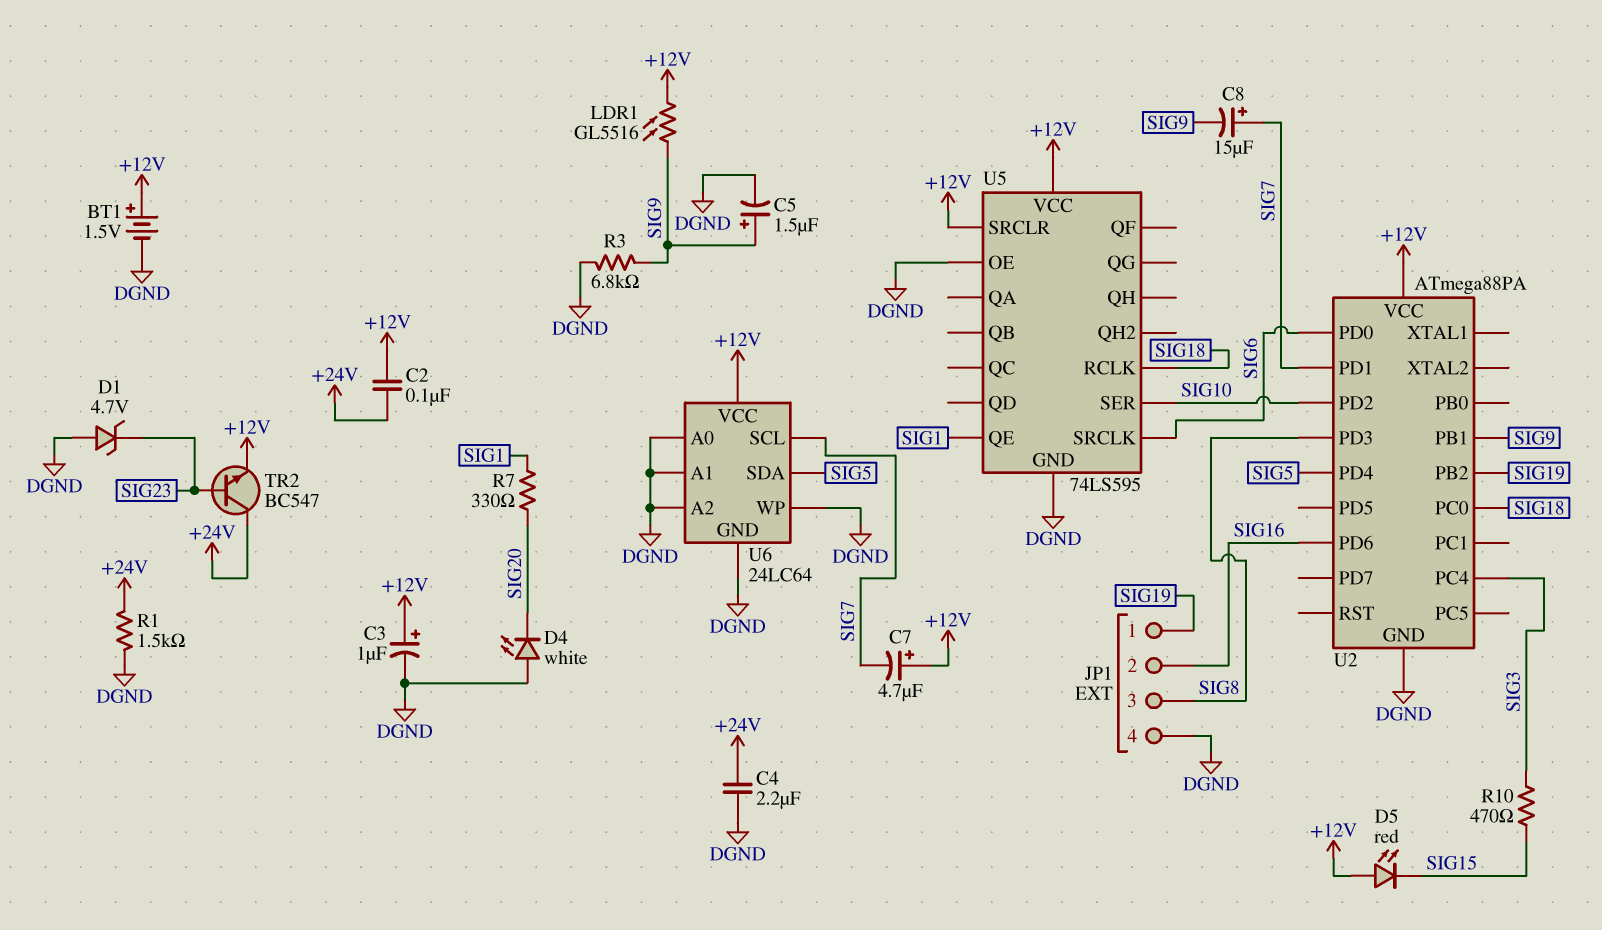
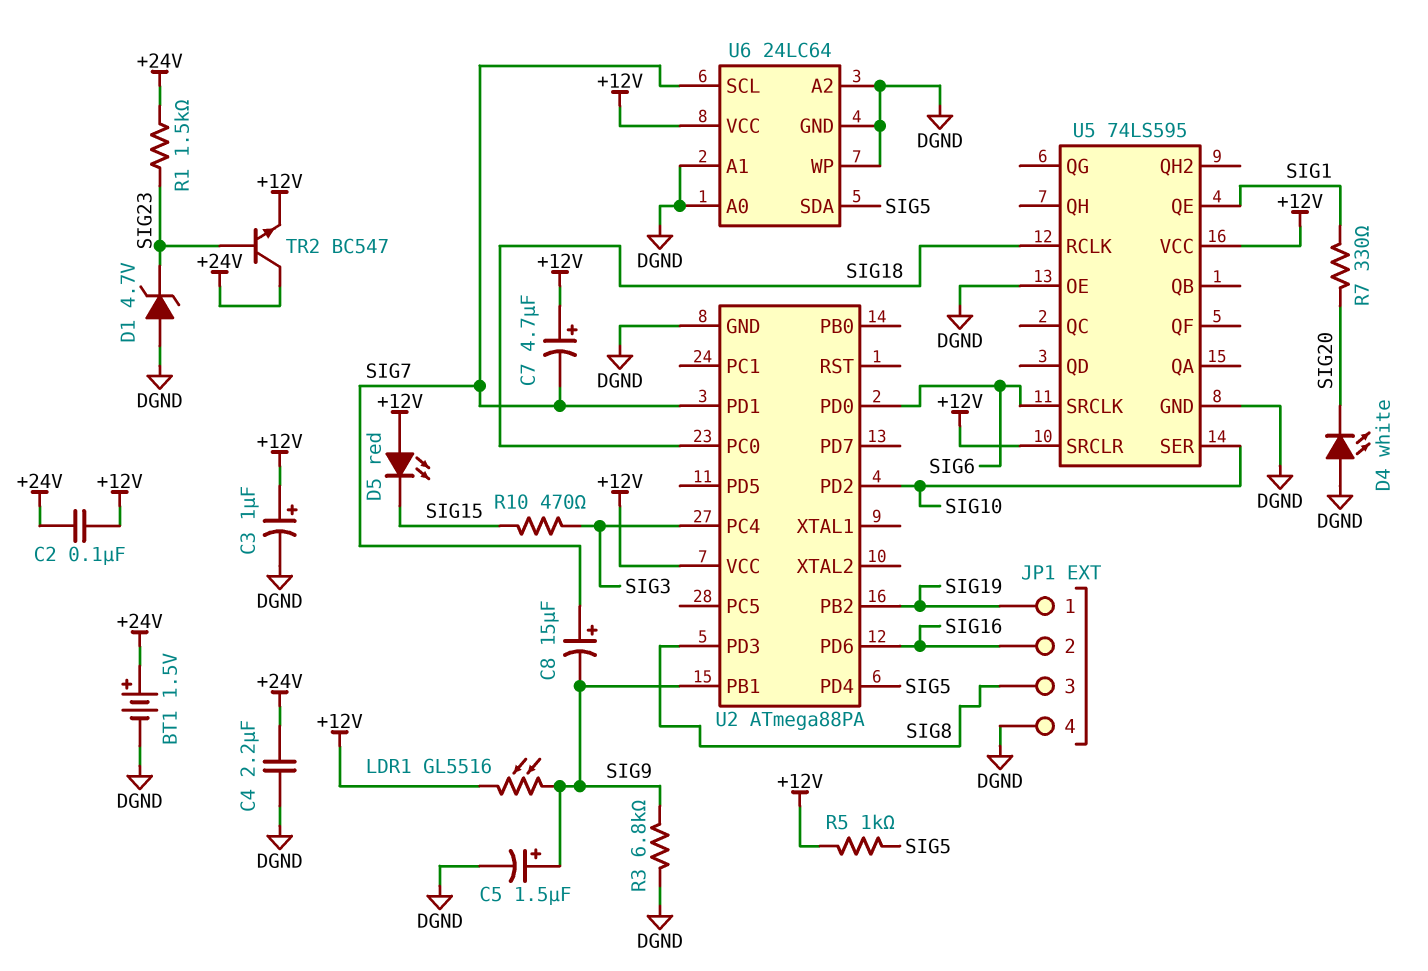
BT1: 1.5V (plus +12V, minus DGND) -> 1.5V (plus +24V, minus DGND)
R1: 1.5k (+24V, DGND) -> 1.5k (+24V, SIG23)
R5: none -> 1k (+12V, SIG5)

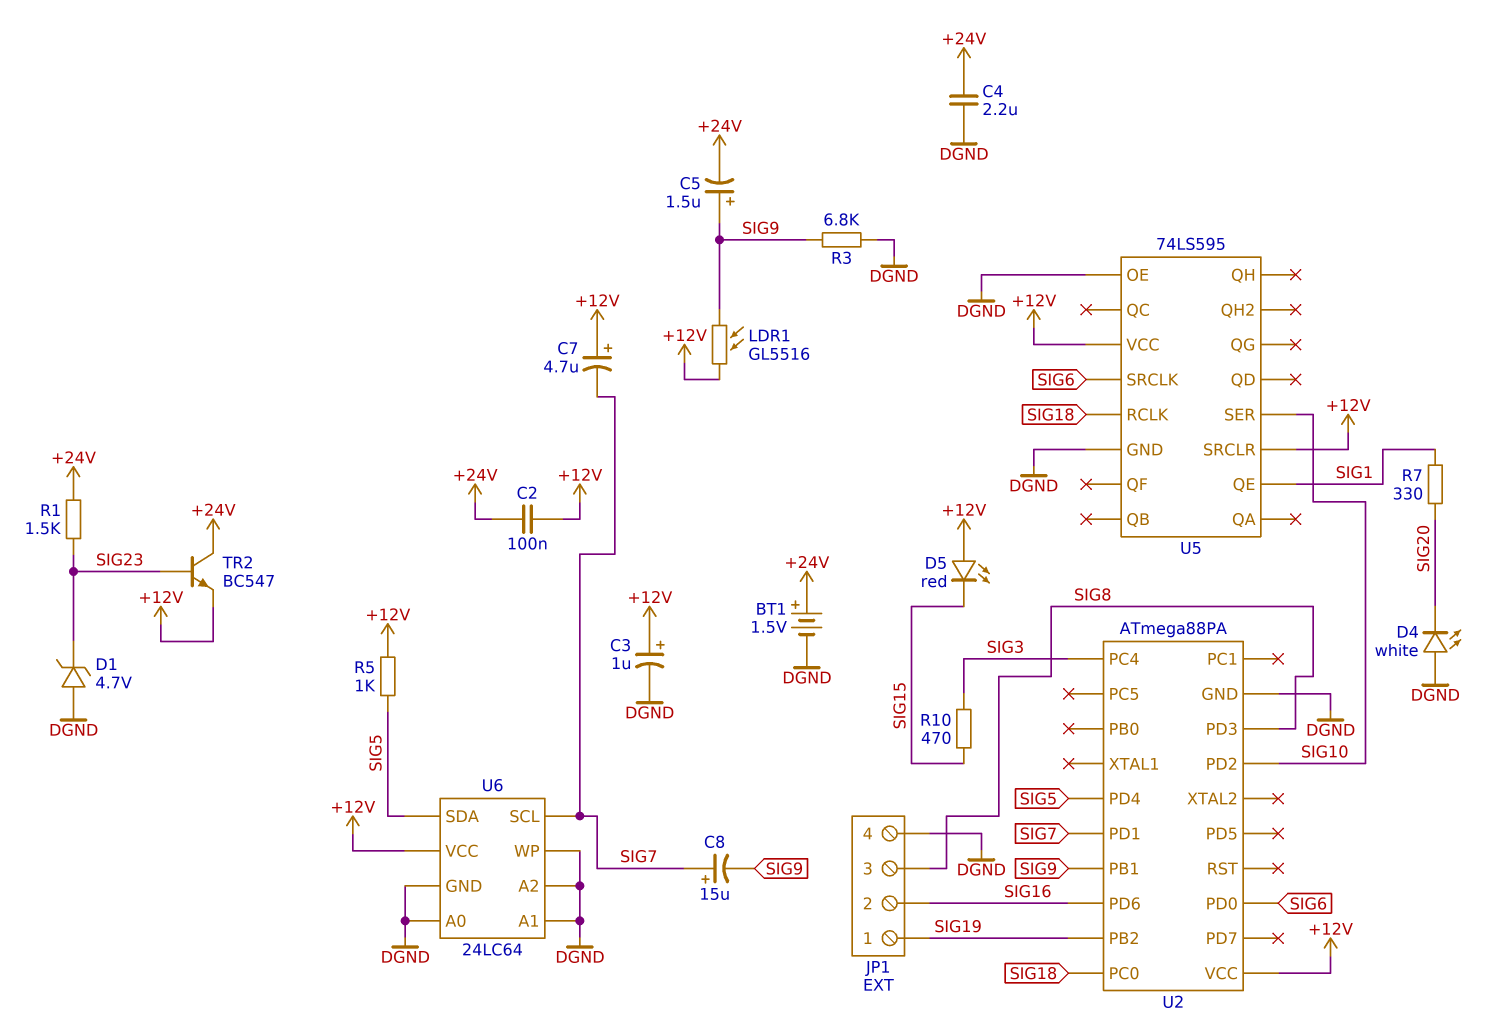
C5: 1.5uF (plus SIG9, minus DGND) -> 1.5uF (plus SIG9, minus +24V)

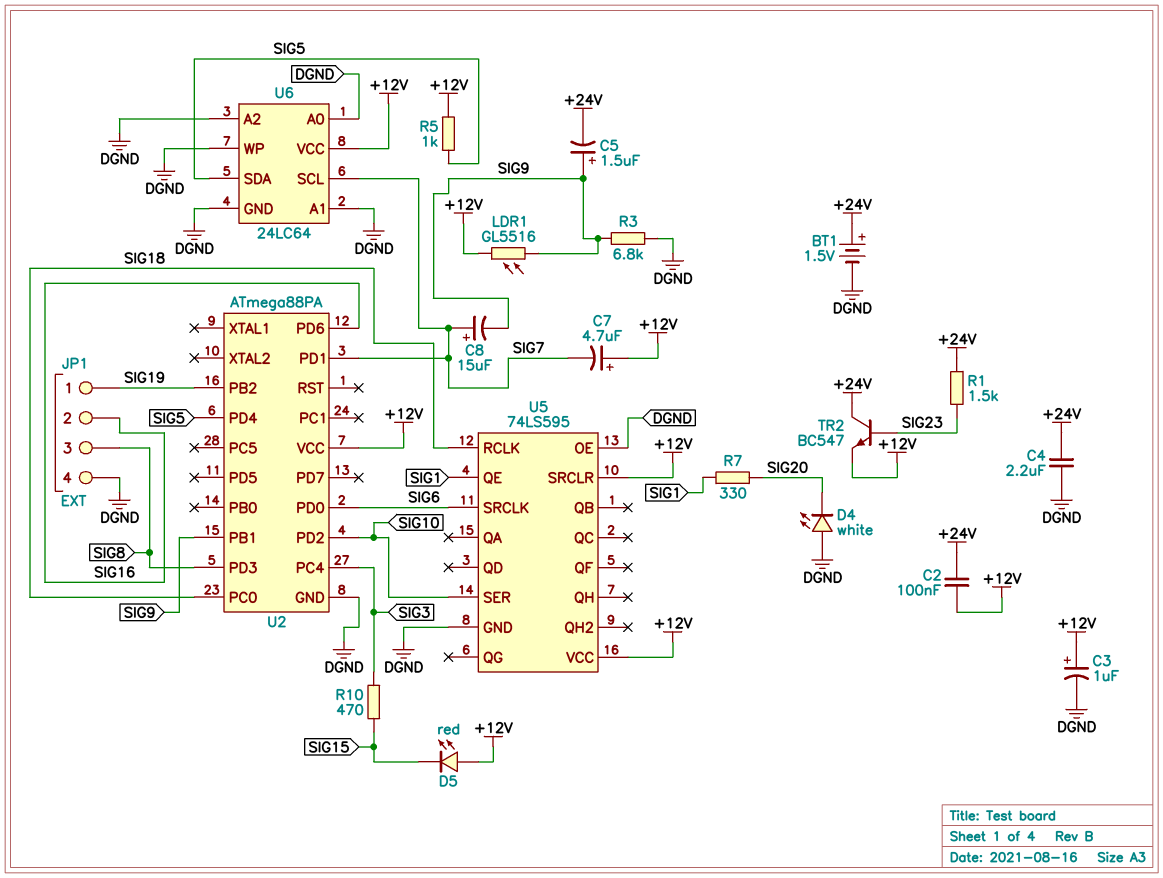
D1: zener 4.7V (A DGND, K SIG23) -> none

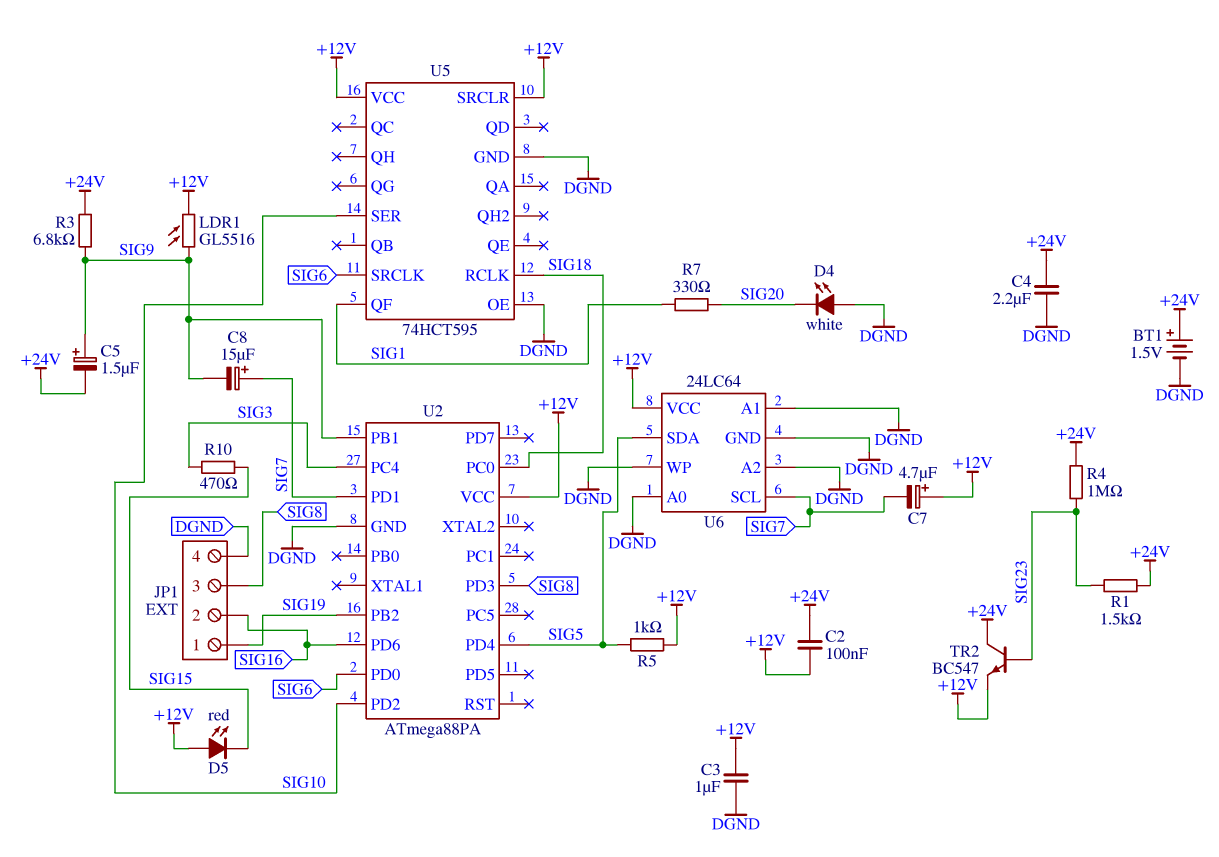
C3: 1uF (plus +12V, minus DGND) -> 1uF (+12V, DGND)
R3: 6.8k (DGND, SIG9) -> 6.8k (+24V, SIG9)
R4: none -> 1M (+24V, SIG23)
U5: 74LS595 -> 74HCT595
U5 pin QE: SIG1 -> none
U5 pin QF: none -> SIG1

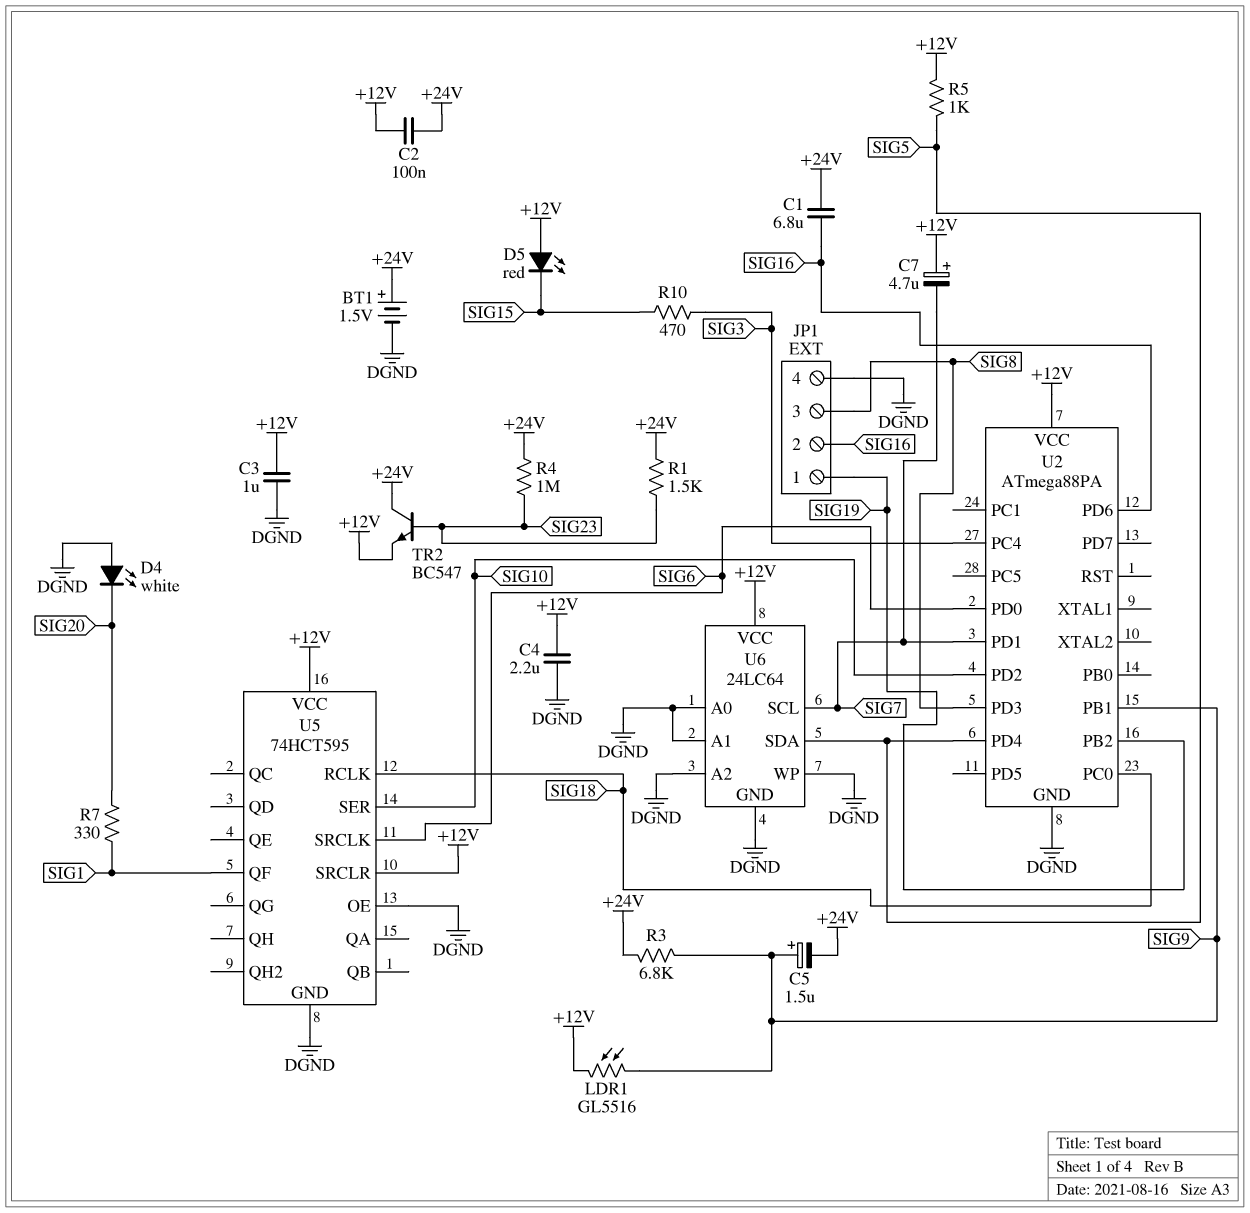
C1: none -> 6.8uF (+24V, SIG16)
C4: 2.2uF (+24V, DGND) -> 2.2uF (+12V, DGND)
C8: 15uF (plus SIG7, minus SIG9) -> none

